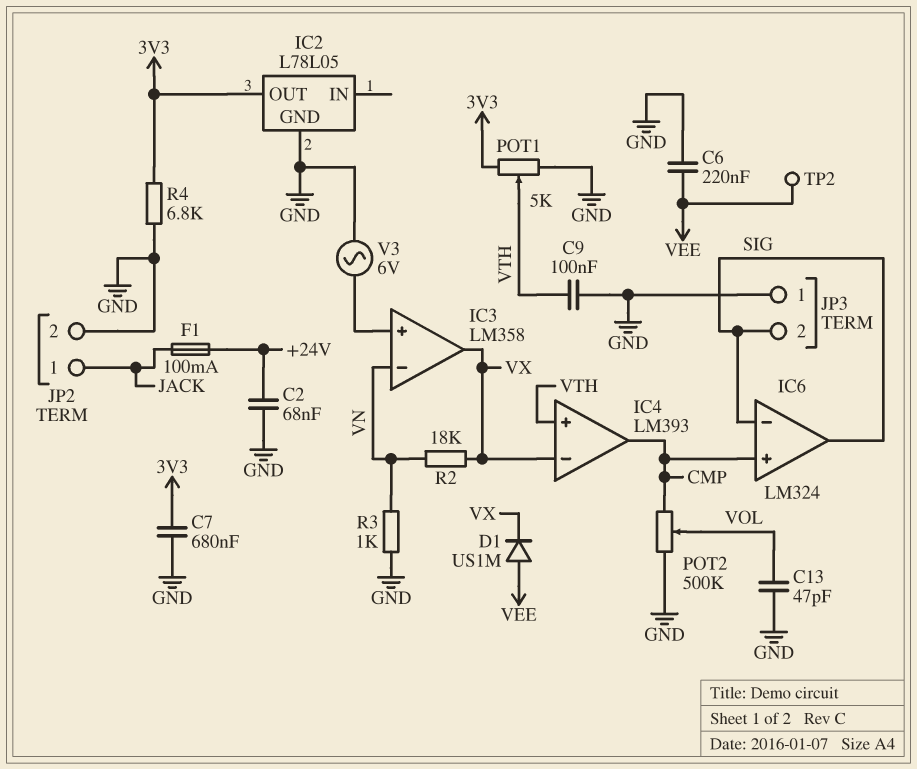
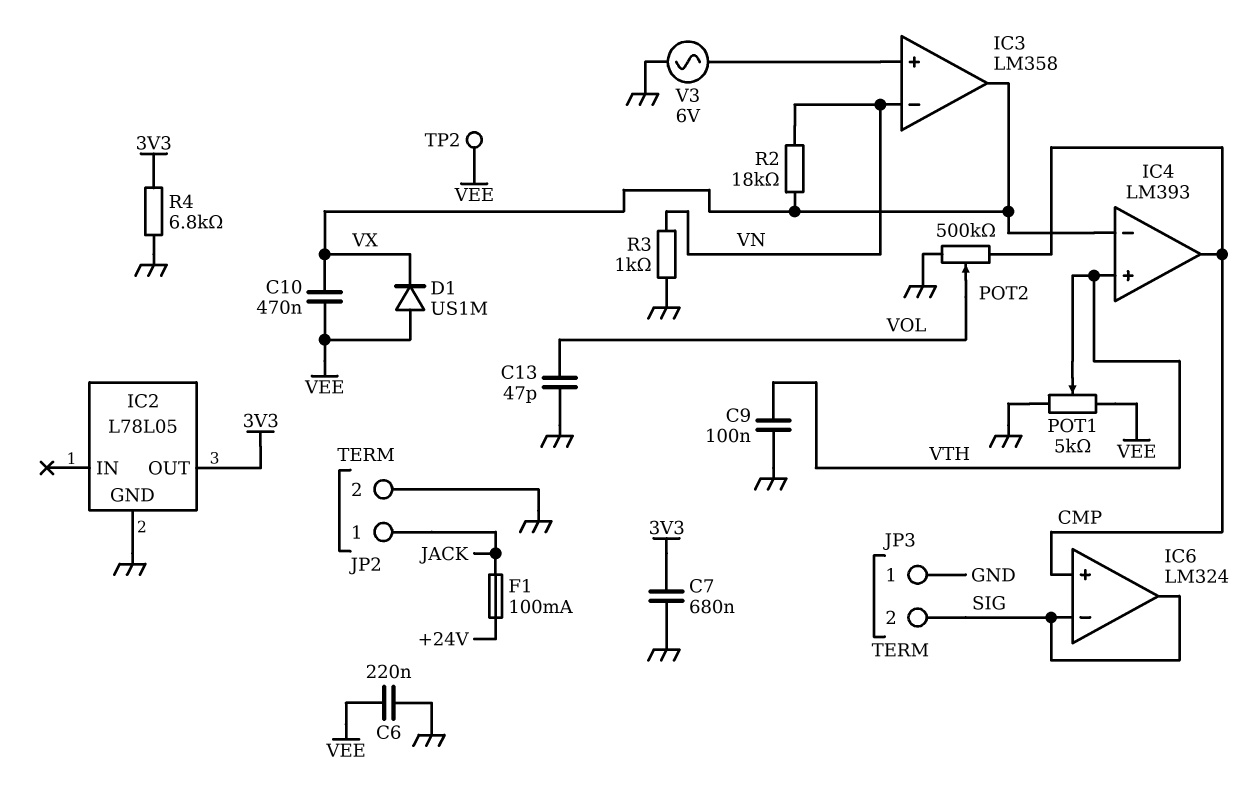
C2: 68nF (+24V, GND) -> none
C10: none -> 470nF (VEE, VX)
POT1: 5k (3V3, GND, wiper VTH) -> 5k (GND, VEE, wiper VTH)

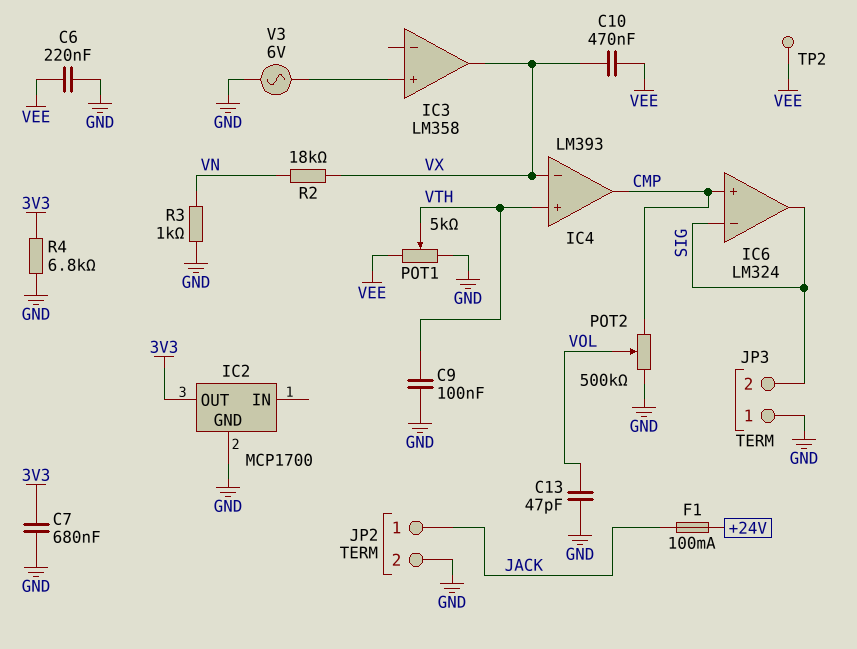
D1: diode US1M (A VEE, K VX) -> none
IC2: L78L05 -> MCP1700
IC3 pin in-: VN -> none

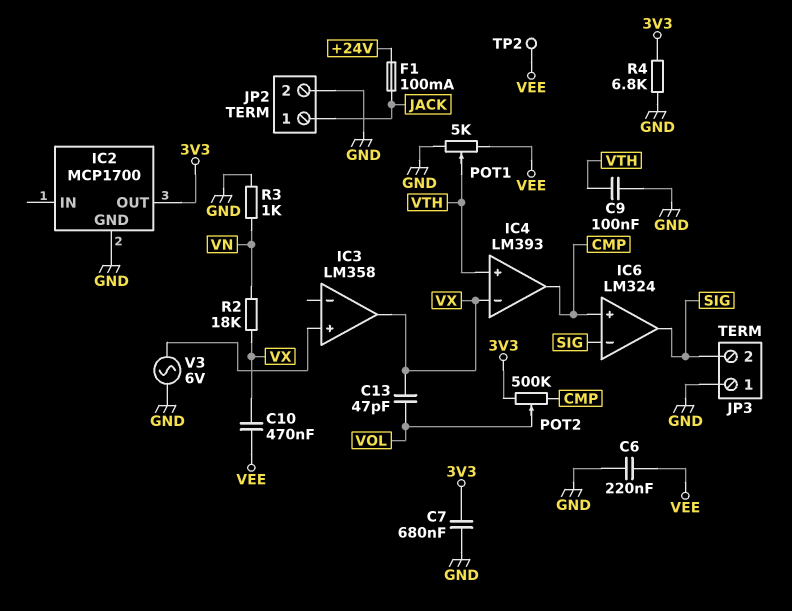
C13: 47pF (GND, VOL) -> 47pF (VOL, VX)
POT2: 500k (CMP, GND, wiper VOL) -> 500k (3V3, CMP, wiper VOL)

